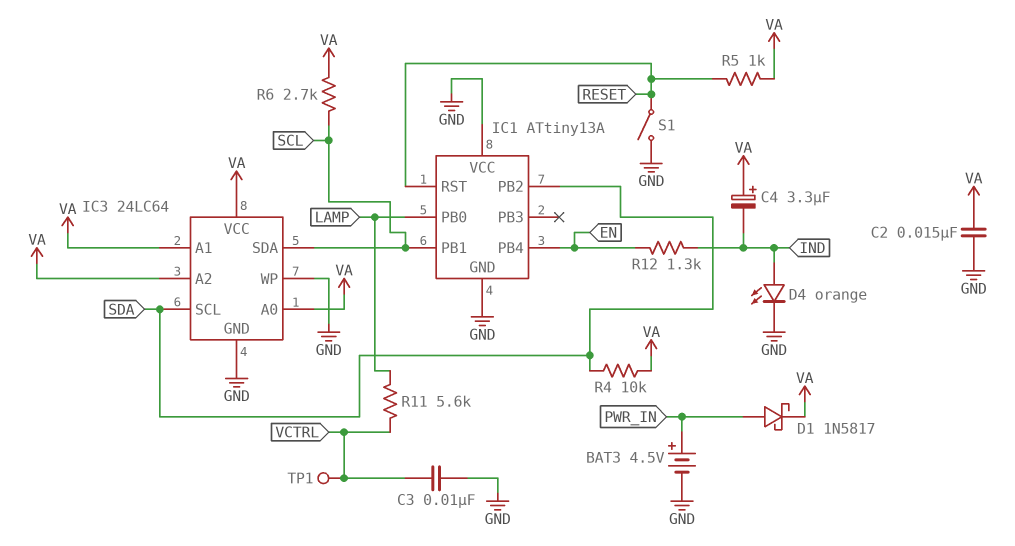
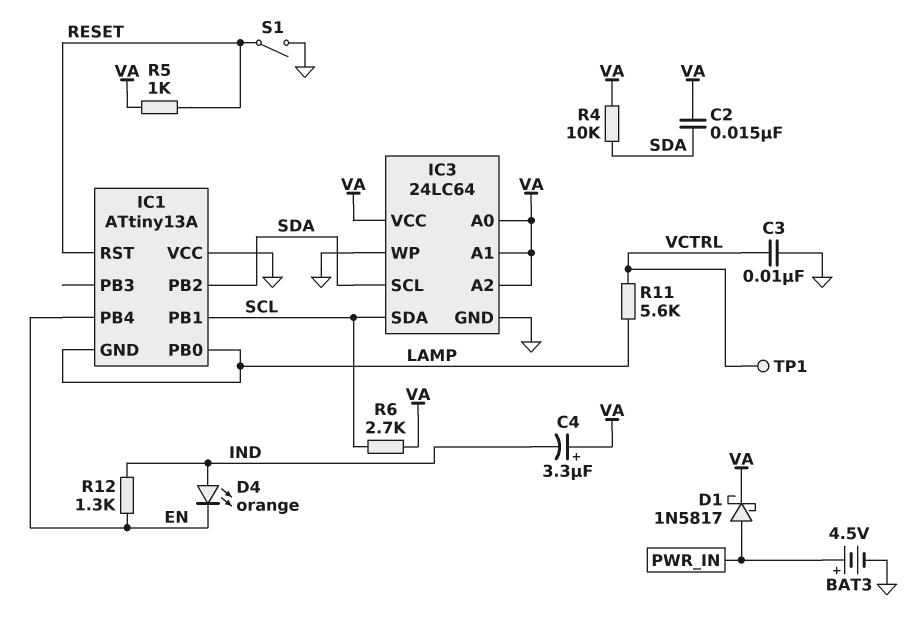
C2: 15nF (GND, VA) -> 15nF (SDA, VA)
D4: LED orange (A IND, K GND) -> LED orange (A IND, K EN)
IC1 pin GND: GND -> LAMP

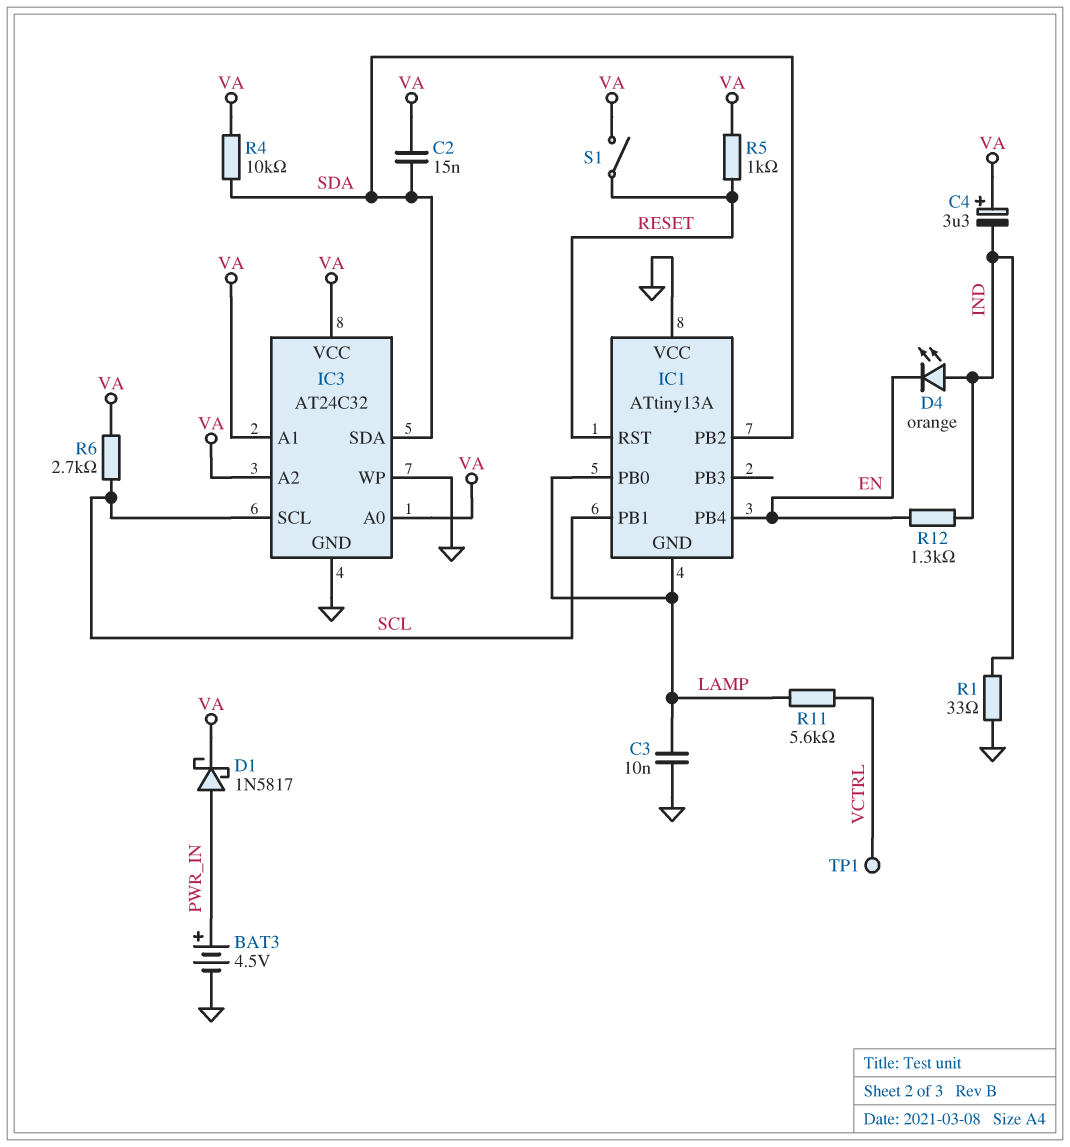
C3: 10nF (GND, VCTRL) -> 10nF (GND, LAMP)
IC3: 24LC64 -> AT24C32
IC3 pin SCL: SDA -> SCL
IC3 pin SDA: SCL -> SDA
R1: none -> 33 (GND, IND)
S1: switch (GND, RESET) -> switch (RESET, VA)

